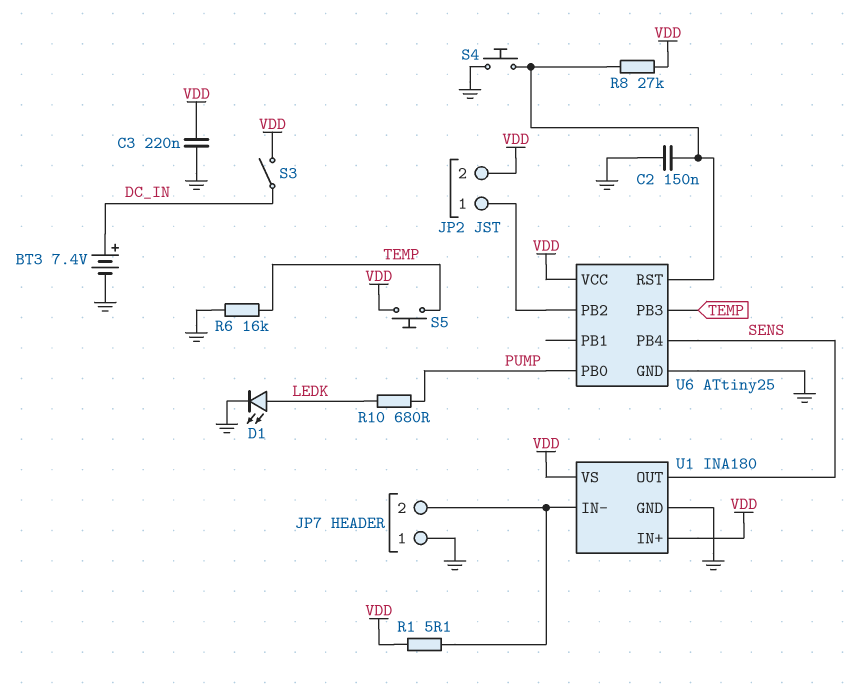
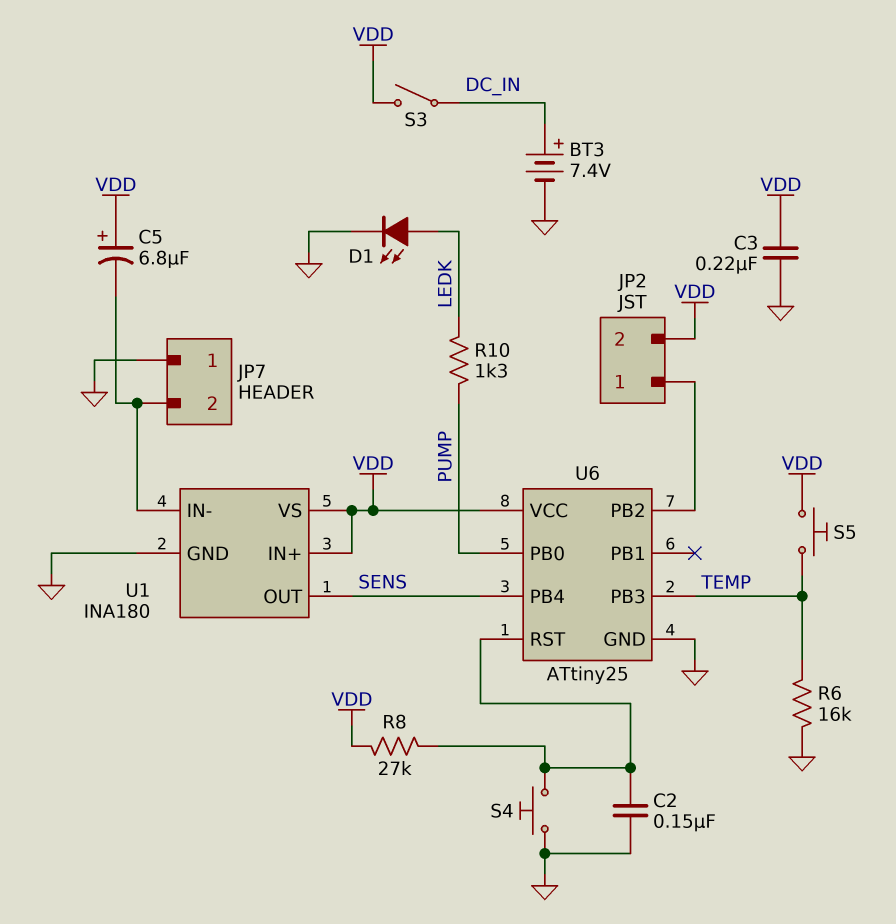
C5: none -> 6.8uF (plus VDD, minus JP7/2)
R1: 5.1 (JP7/2, VDD) -> none
R10: 680 (LEDK, PUMP) -> 1.3k (LEDK, PUMP)

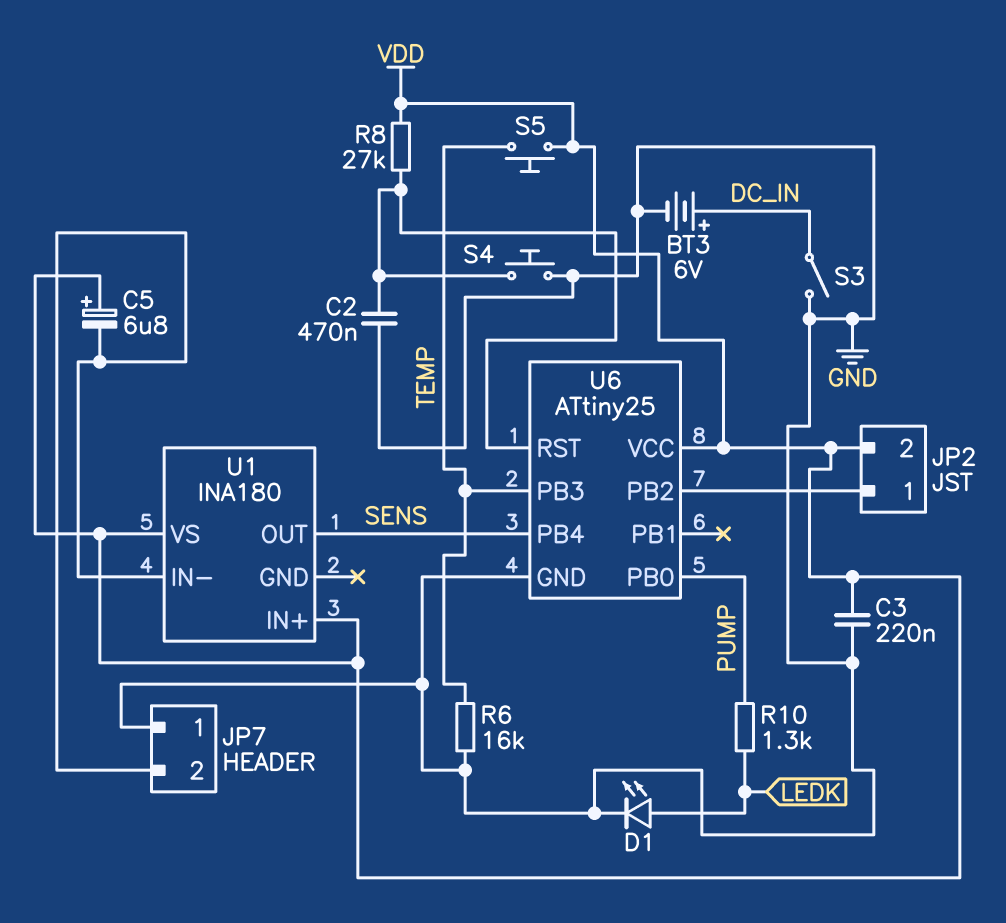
BT3: 7.4V (plus DC_IN, minus GND) -> 6V (plus DC_IN, minus GND)
C2: 150nF (GND, U6/RST) -> 470nF (GND, U6/RST)
S3: switch (DC_IN, VDD) -> switch (DC_IN, GND)
U1 pin GND: GND -> none

